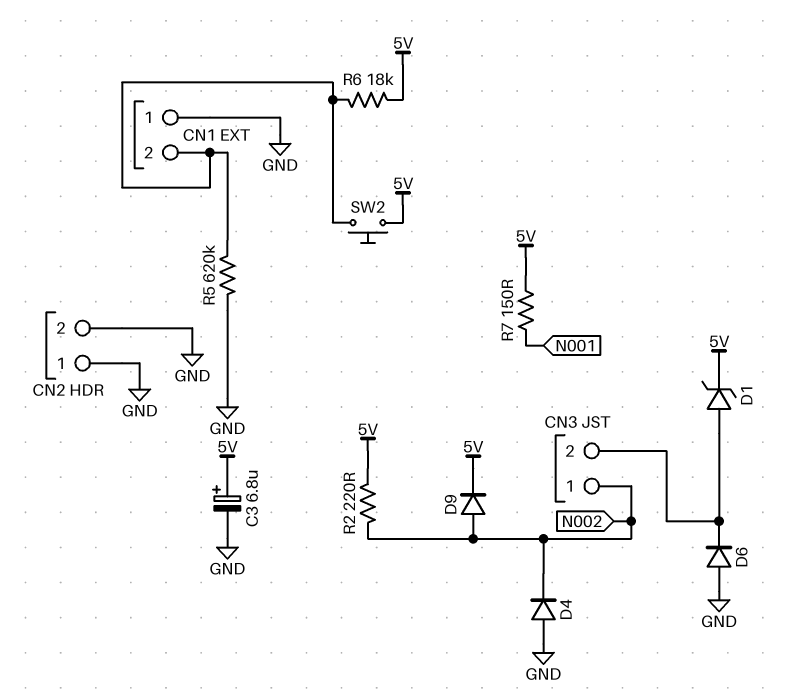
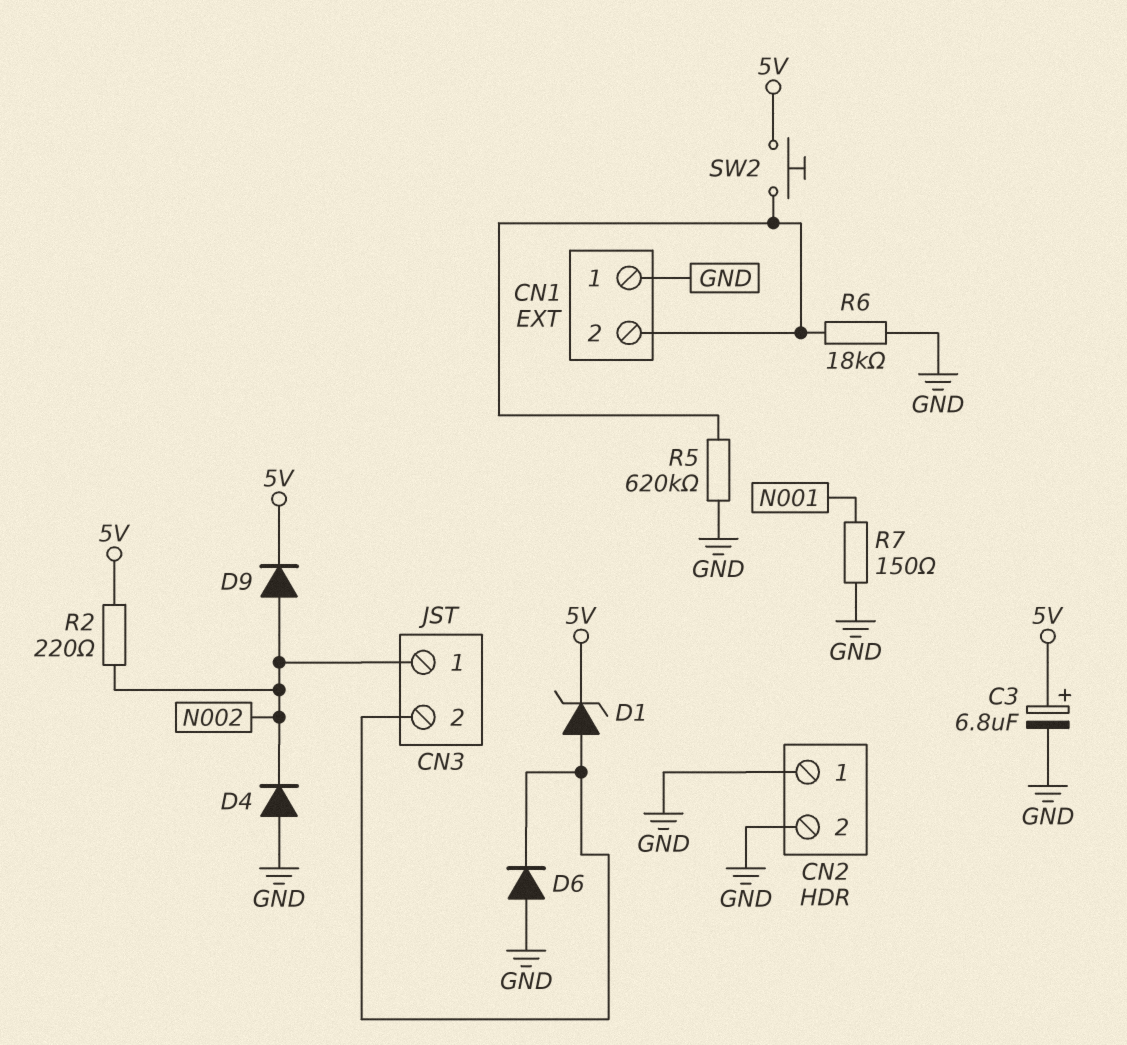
R6: 18k (5V, CN1/2) -> 18k (CN1/2, GND)
R7: 150 (5V, N001) -> 150 (GND, N001)

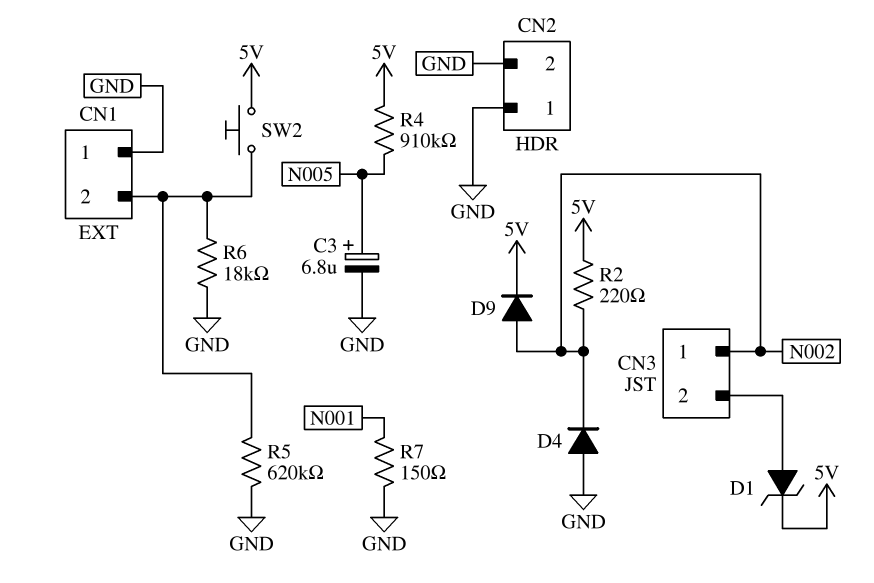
C3: 6.8uF (plus 5V, minus GND) -> 6.8uF (plus N005, minus GND)
D6: diode (A GND, K CN3/2) -> none
R4: none -> 910k (5V, N005)

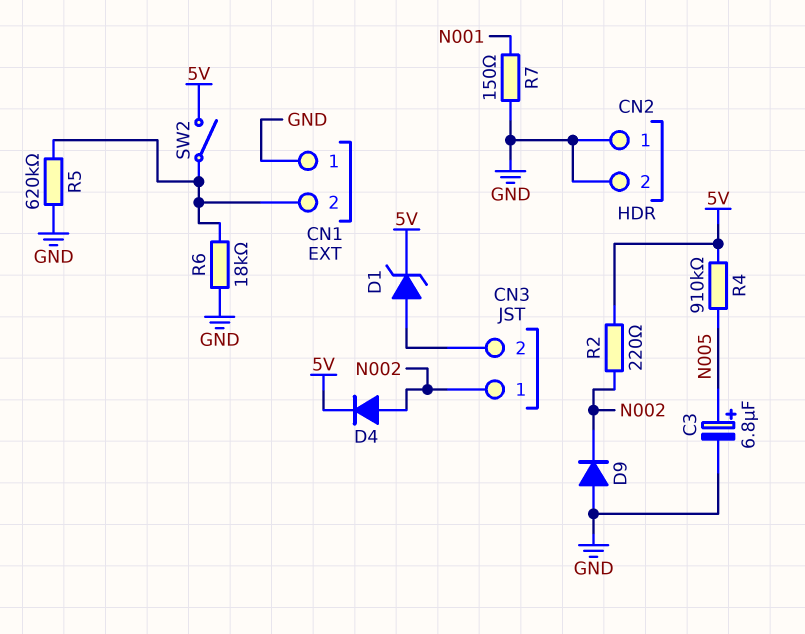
D4: diode (A GND, K N002) -> diode (A N002, K 5V)
D9: diode (A N002, K 5V) -> diode (A GND, K N002)
SW2: button (5V, CN1/2) -> switch (5V, CN1/2)

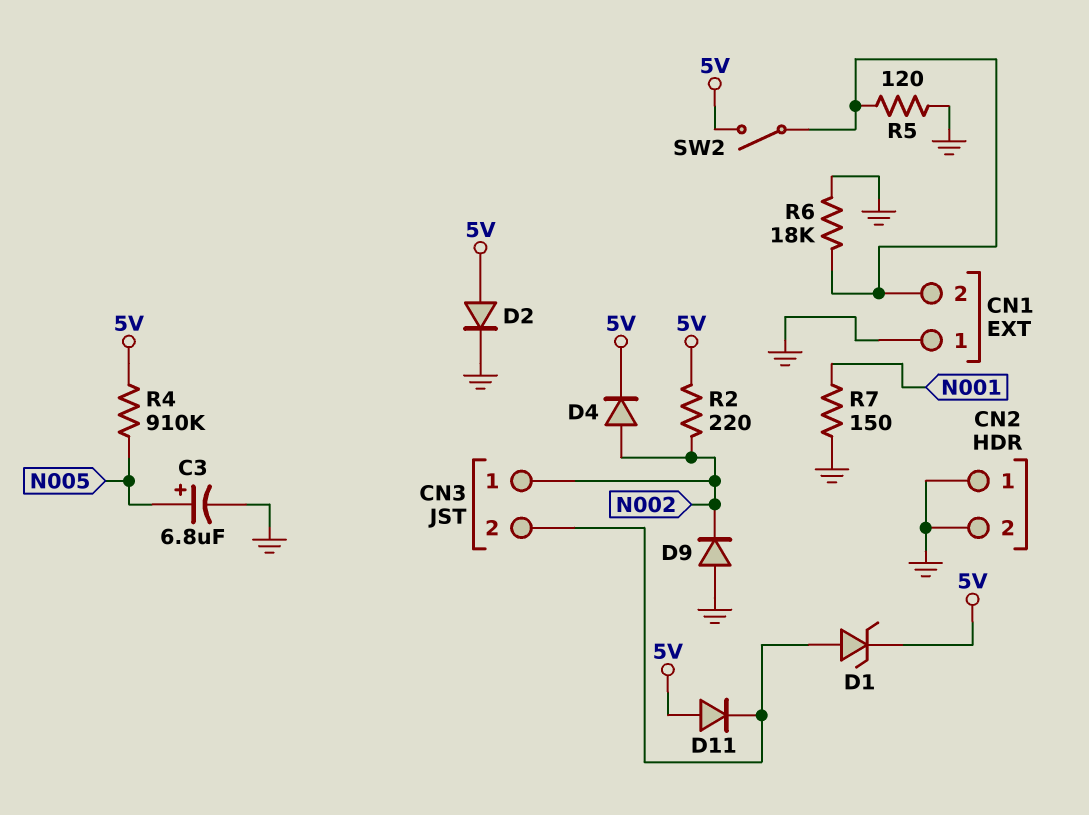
D2: none -> diode (A 5V, K GND)
D11: none -> diode (A 5V, K CN3/2)
R5: 620k (CN1/2, GND) -> 120 (CN1/2, GND)

